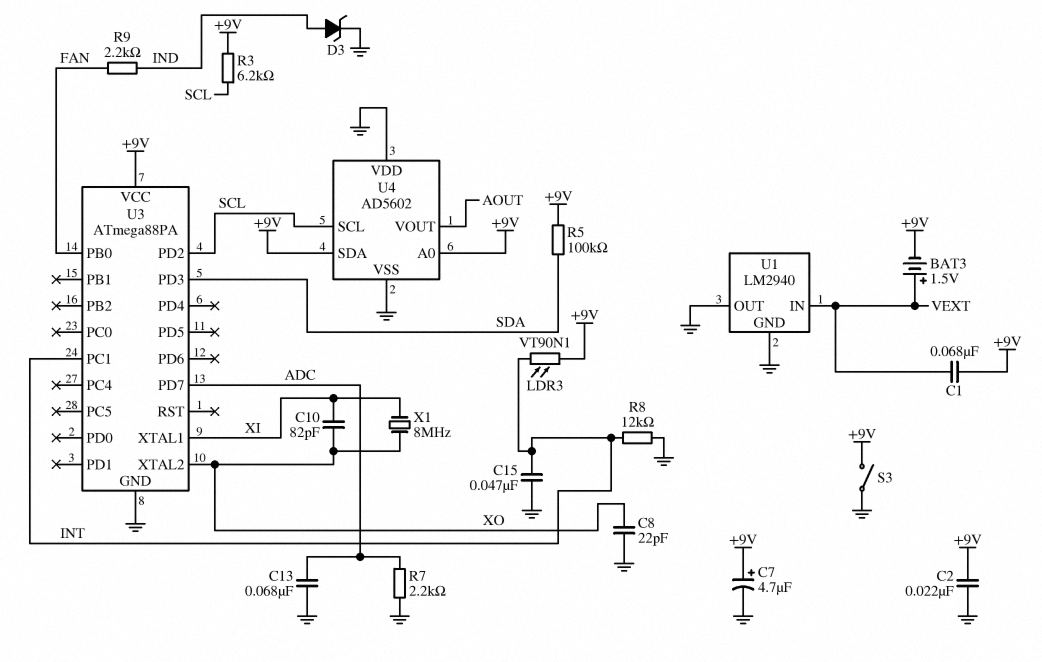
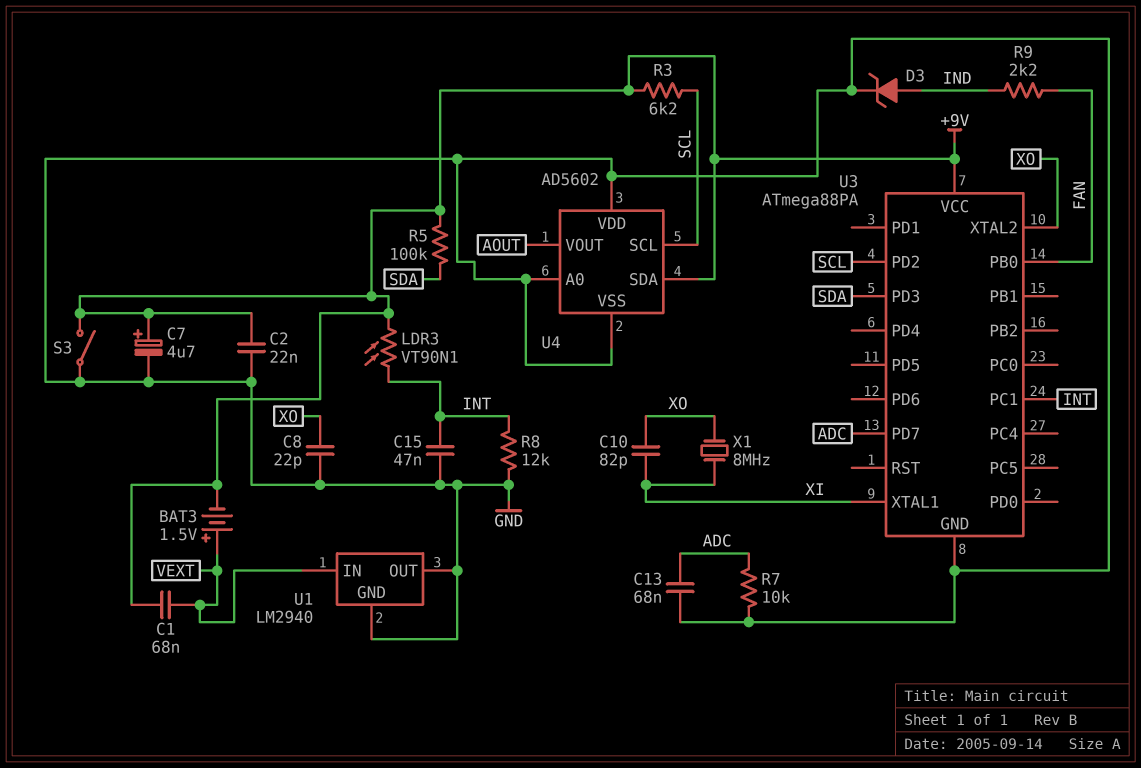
R7: 2.2k (ADC, GND) -> 10k (ADC, GND)
U4 pin A0: +9V -> GND

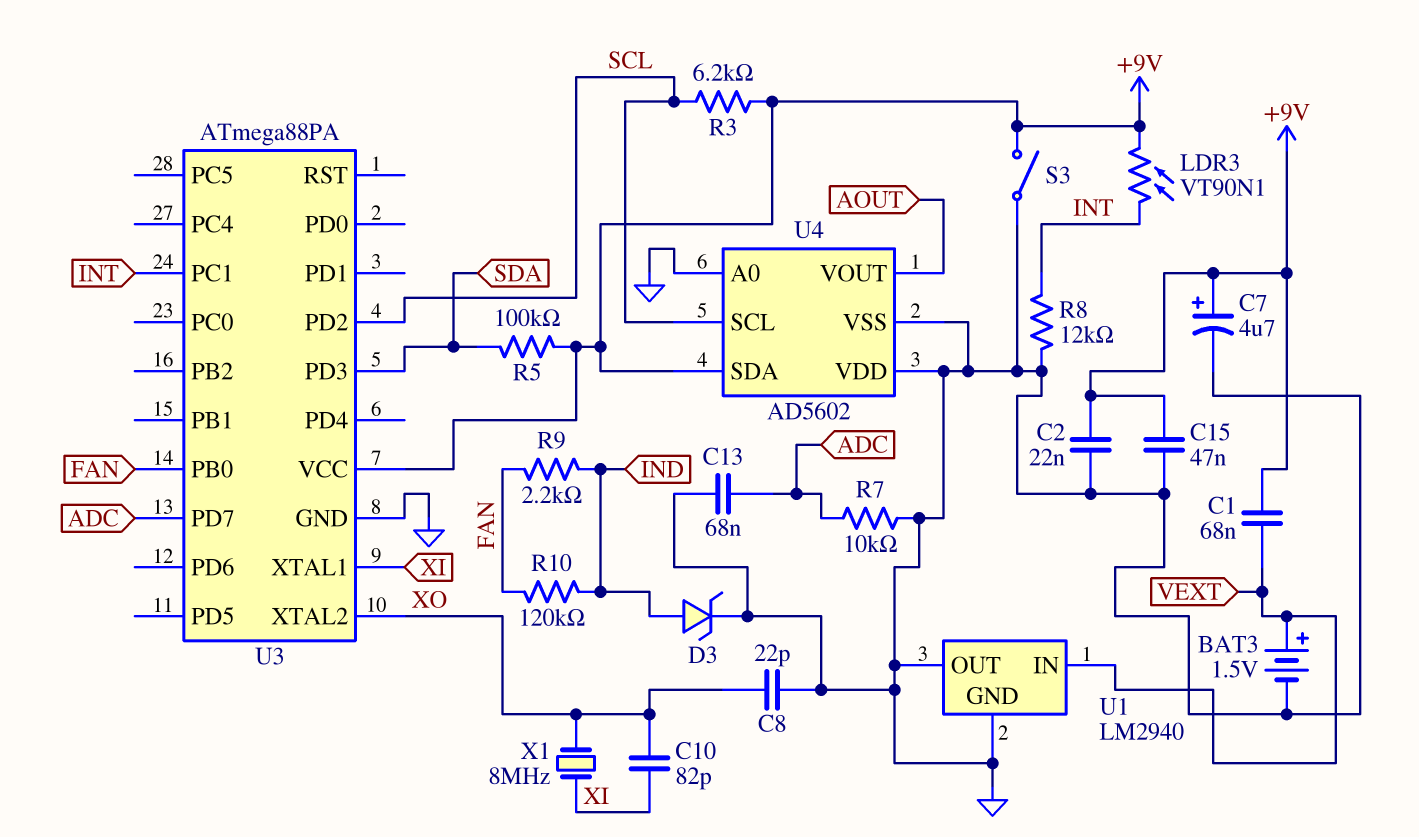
BAT3: 1.5V (plus VEXT, minus +9V) -> 1.5V (plus VEXT, minus GND)
C15: 47nF (GND, INT) -> 47nF (+9V, GND)
R10: none -> 120k (FAN, IND)

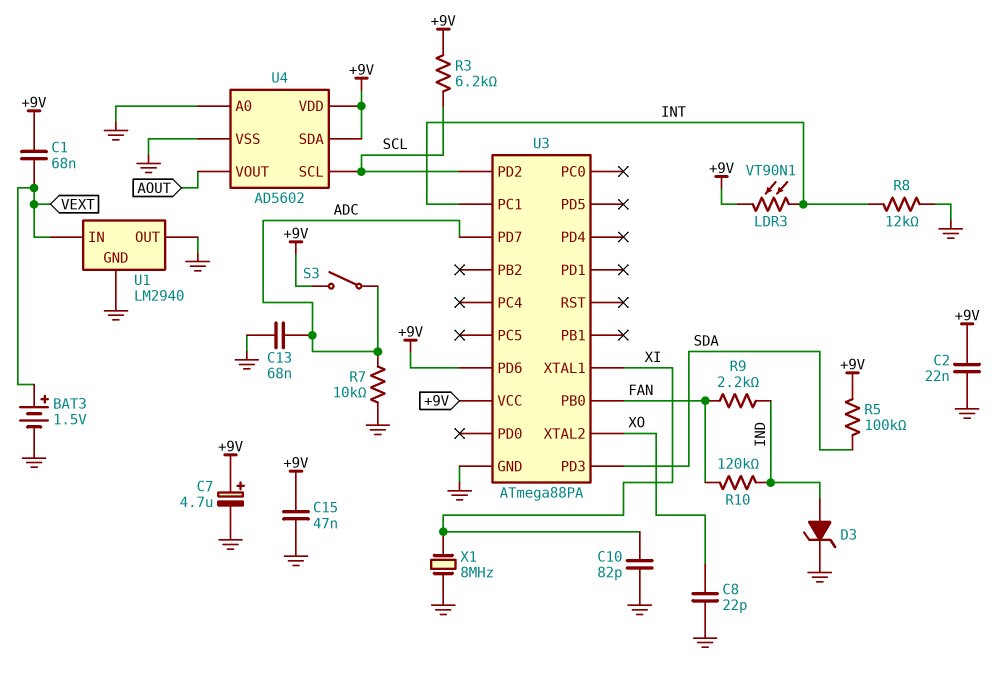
C10: 82pF (XI, XO) -> 82pF (GND, XI)
S3: switch (+9V, GND) -> switch (+9V, ADC)
U3 pin PD6: none -> +9V
U4 pin VDD: GND -> +9V
X1: 8MHz (XI, XO) -> 8MHz (GND, XI)

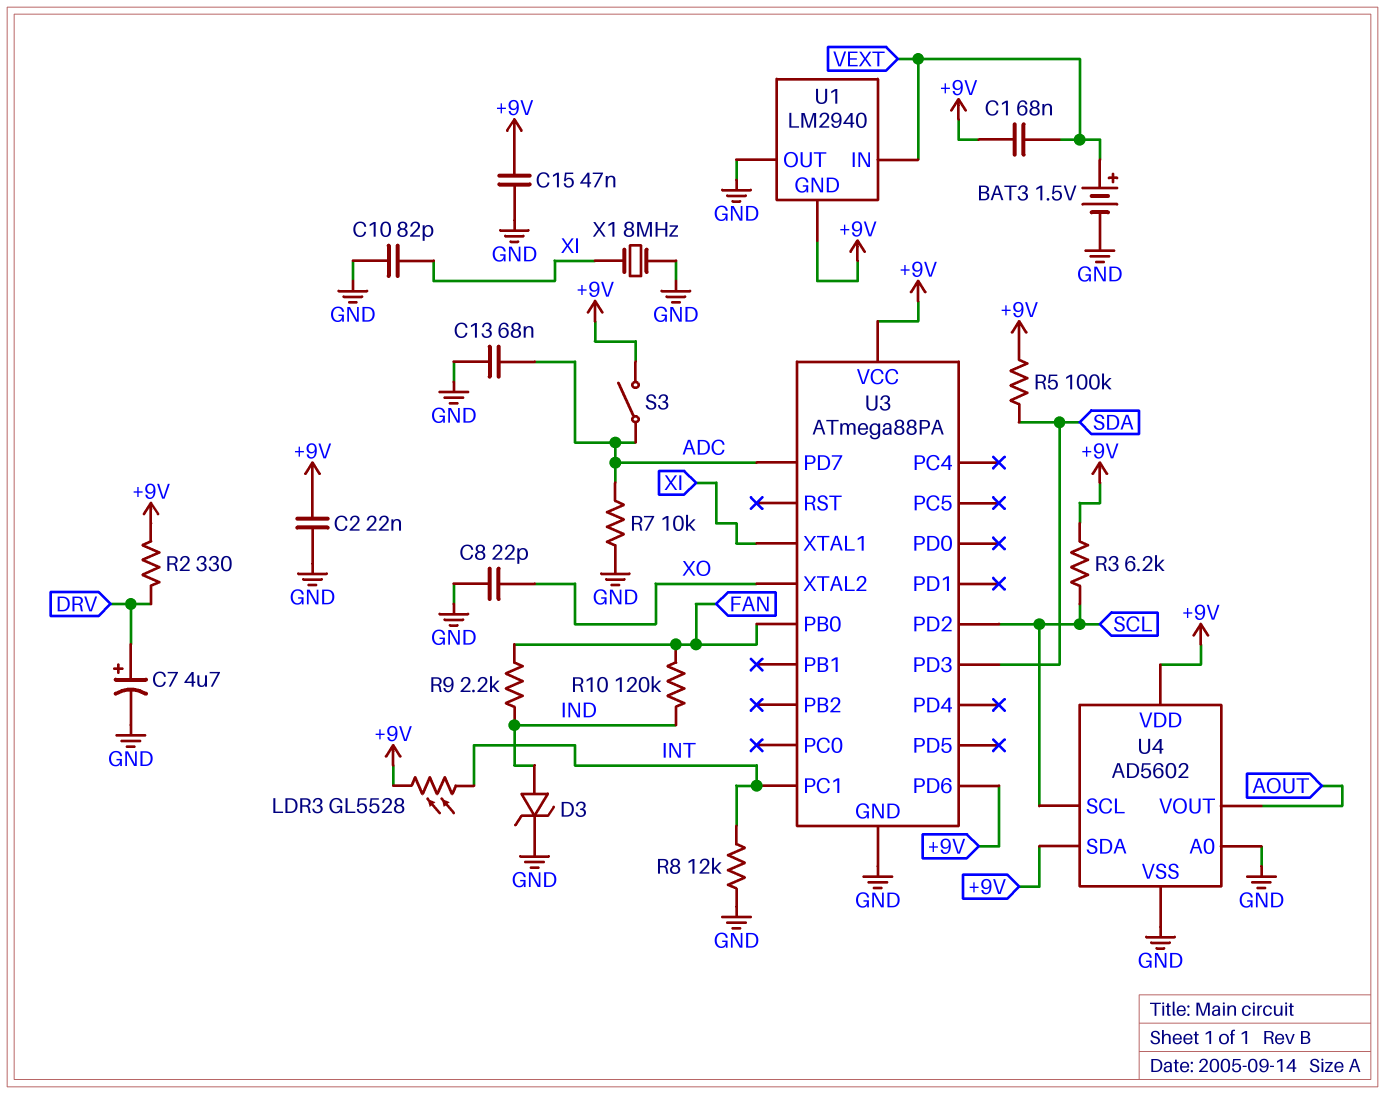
C7: 4.7uF (plus +9V, minus GND) -> 4.7uF (plus DRV, minus GND)
LDR3: VT90N1 (+9V, INT) -> GL5528 (+9V, INT)
R2: none -> 330 (+9V, DRV)
U1 pin GND: GND -> +9V

